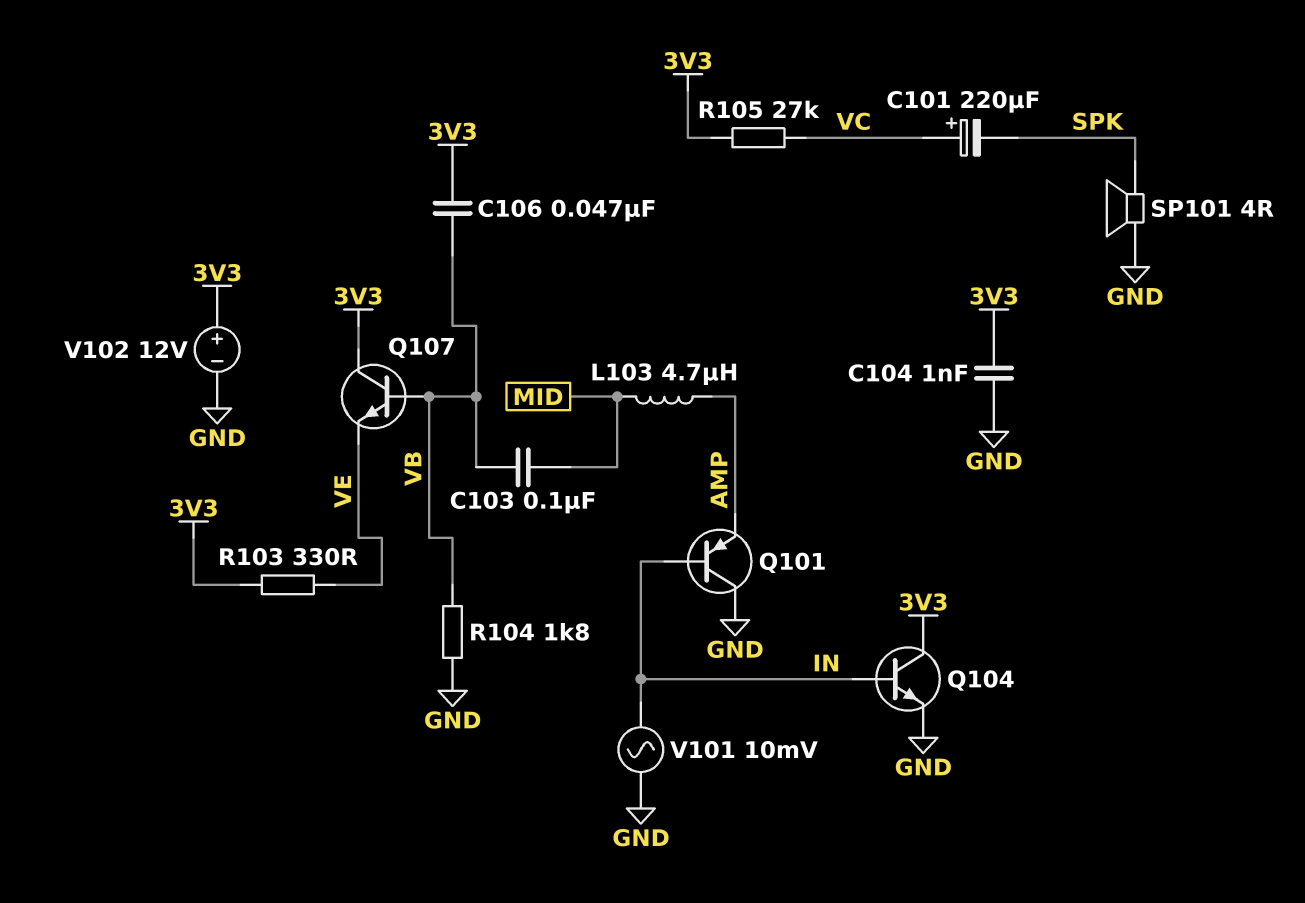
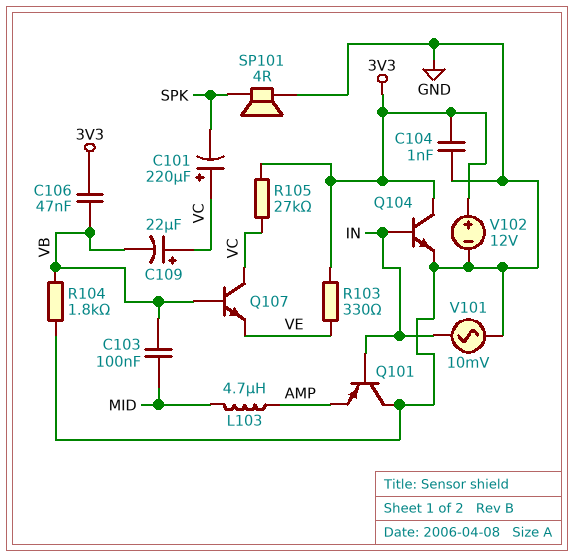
C109: none -> 22uF (plus VC, minus VB)
Q107: NPN (B VB, C 3V3, E VE) -> NPN (B VB, C VC, E VE)

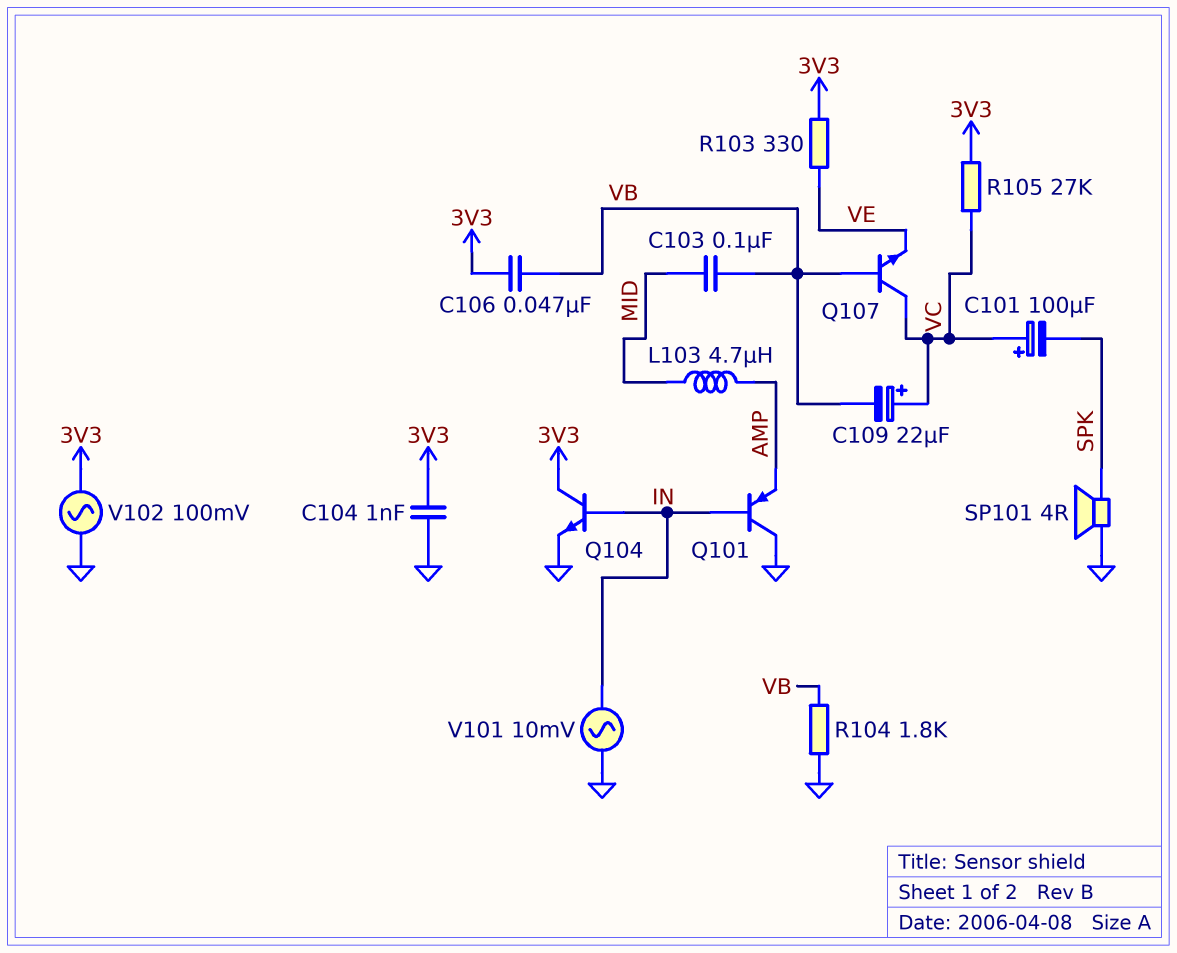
C101: 220uF (plus VC, minus SPK) -> 100uF (plus VC, minus SPK)
V102: 12V (plus 3V3, minus GND) -> AC 100mV (3V3, GND)

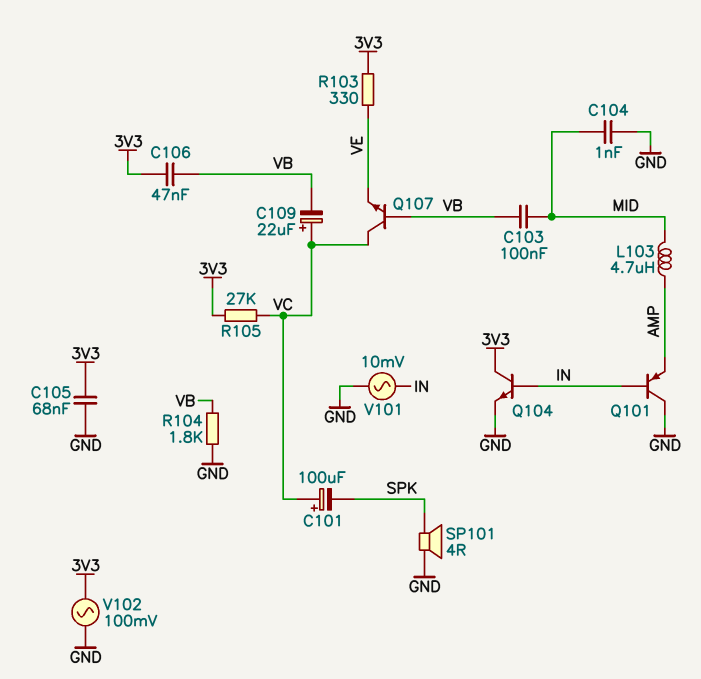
C104: 1nF (3V3, GND) -> 1nF (GND, MID)
C105: none -> 68nF (3V3, GND)

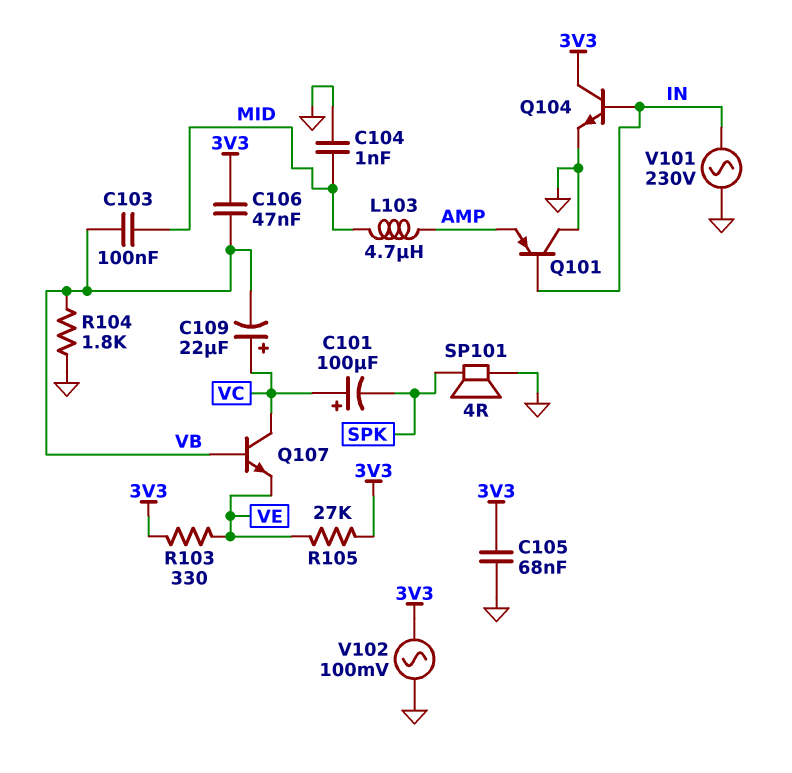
R105: 27k (3V3, VC) -> 27k (3V3, VE)
V101: AC 10mV (GND, IN) -> AC 230V (GND, IN)

